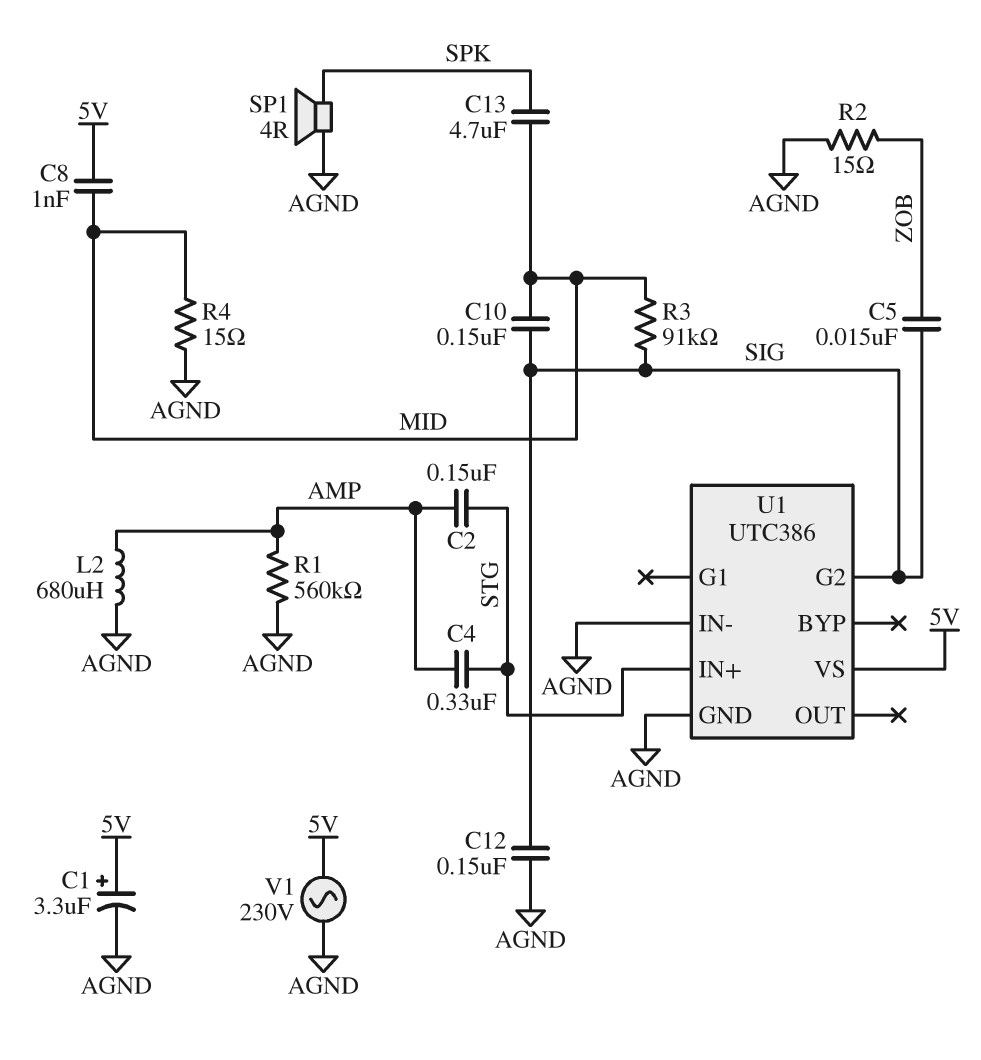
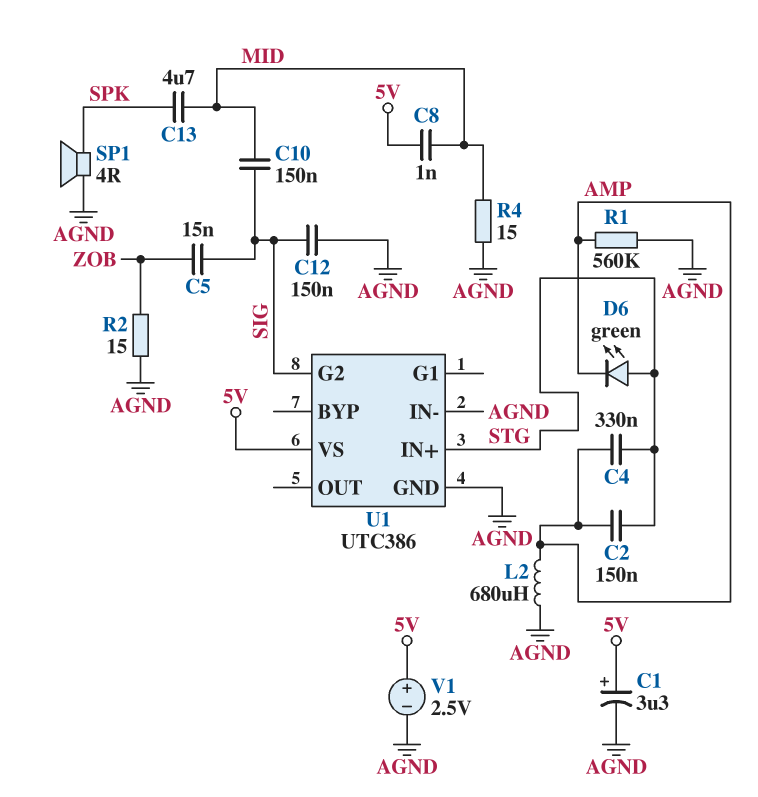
D6: none -> LED green (A STG, K AMP)
R3: 91k (MID, SIG) -> none
V1: AC 230V (5V, AGND) -> 2.5V (plus 5V, minus AGND)

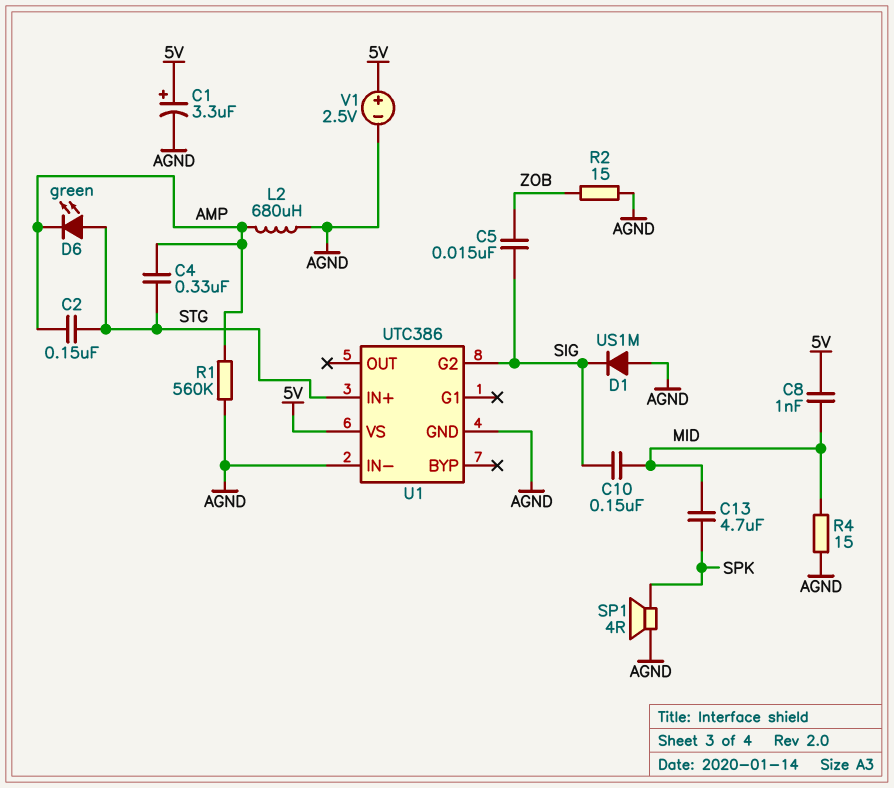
C12: 150nF (AGND, SIG) -> none
D1: none -> diode US1M (A AGND, K SIG)

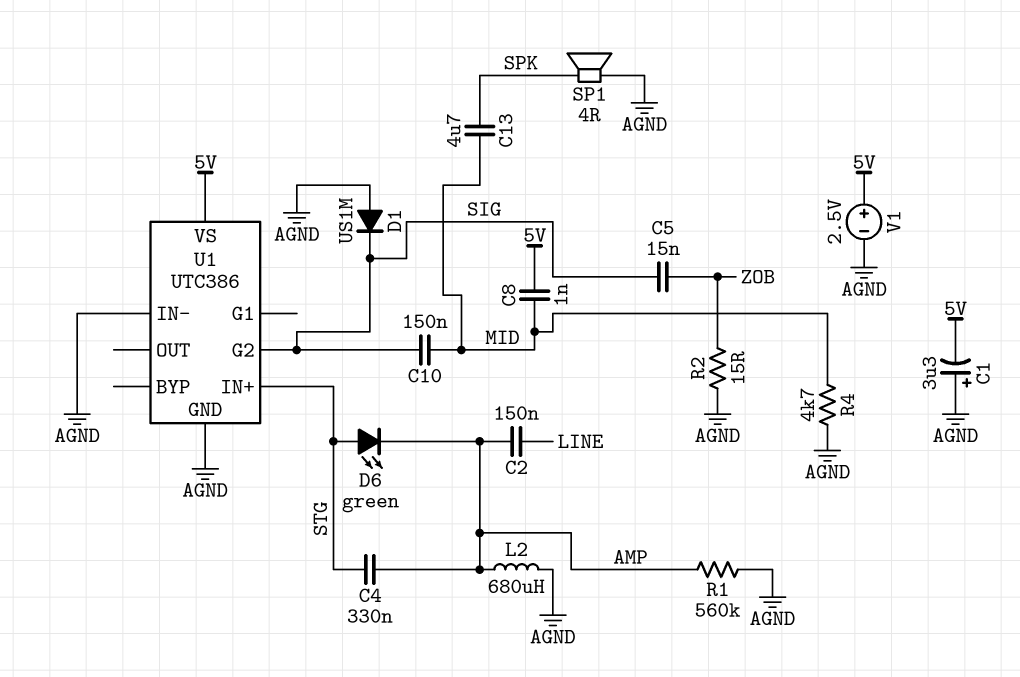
C1: 3.3uF (plus 5V, minus AGND) -> 3.3uF (plus AGND, minus 5V)
C2: 150nF (AMP, STG) -> 150nF (AMP, LINE)
R4: 15 (AGND, MID) -> 4.7k (AGND, MID)

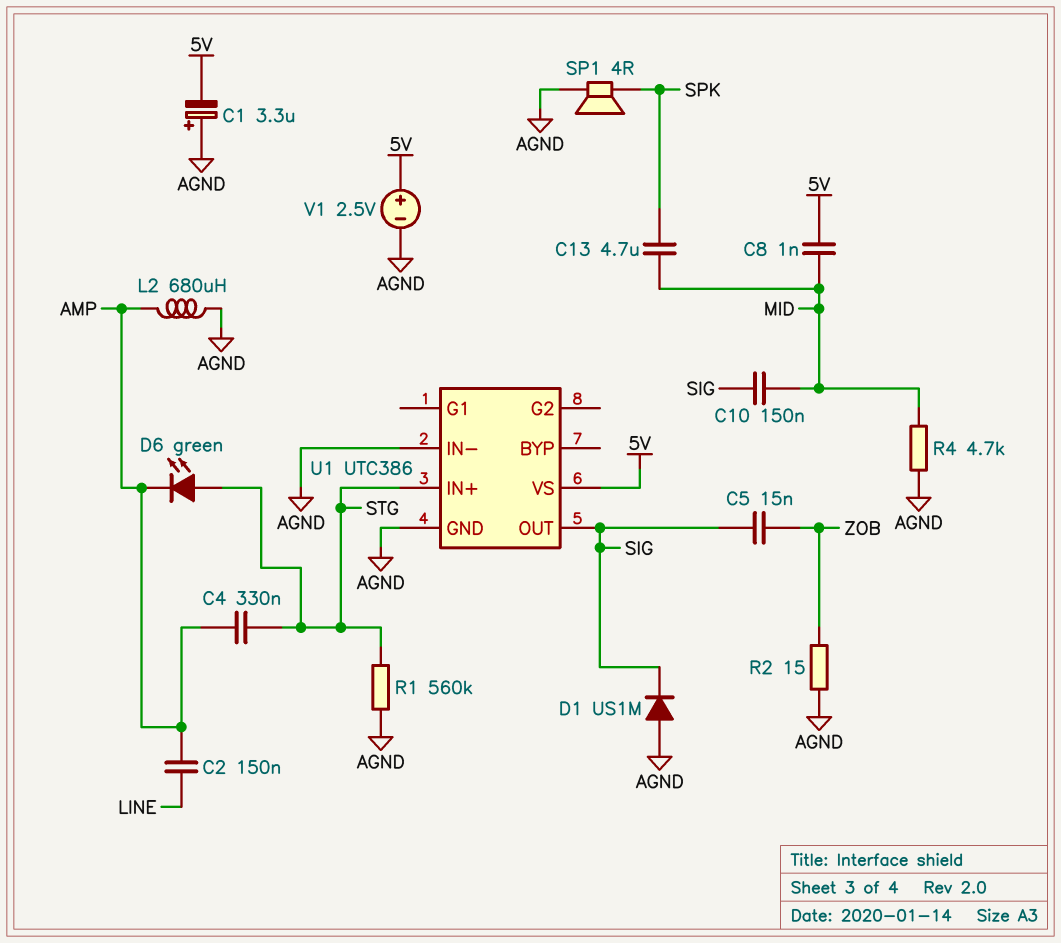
R1: 560k (AGND, AMP) -> 560k (AGND, STG)
U1 pin G2: SIG -> none
U1 pin OUT: none -> SIG

